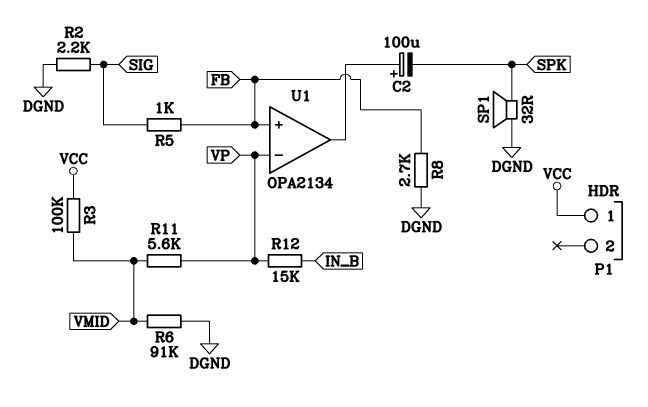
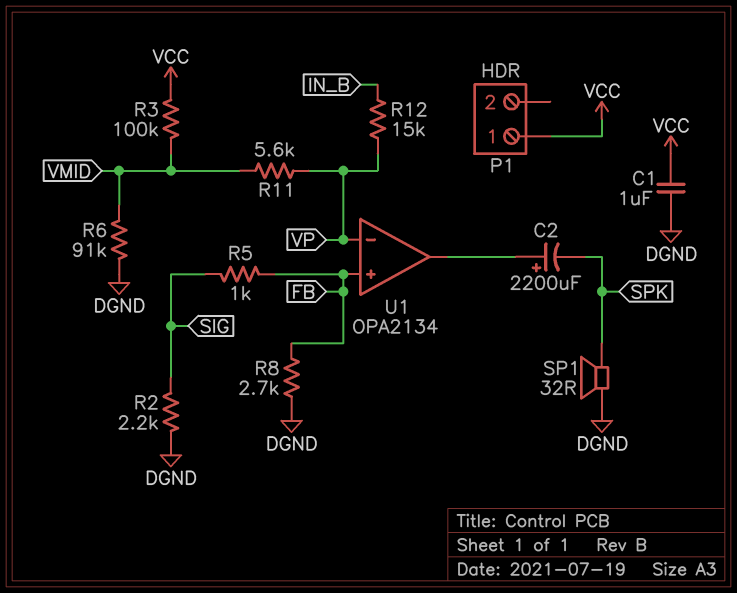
C1: none -> 1uF (DGND, VCC)
C2: 100uF (plus U1/out, minus SPK) -> 2200uF (plus U1/out, minus SPK)

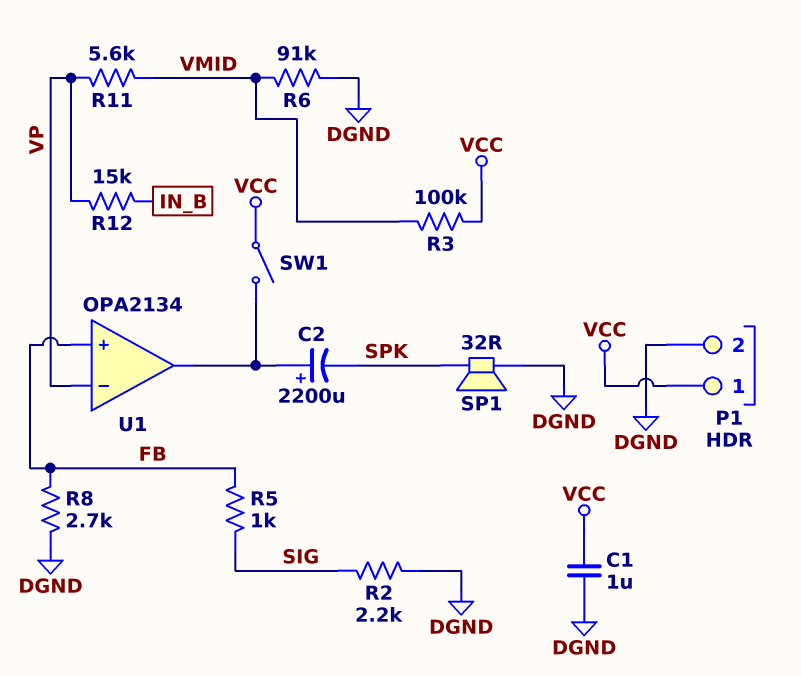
P1 pin 2: none -> DGND
SW1: none -> switch (U1/out, VCC)

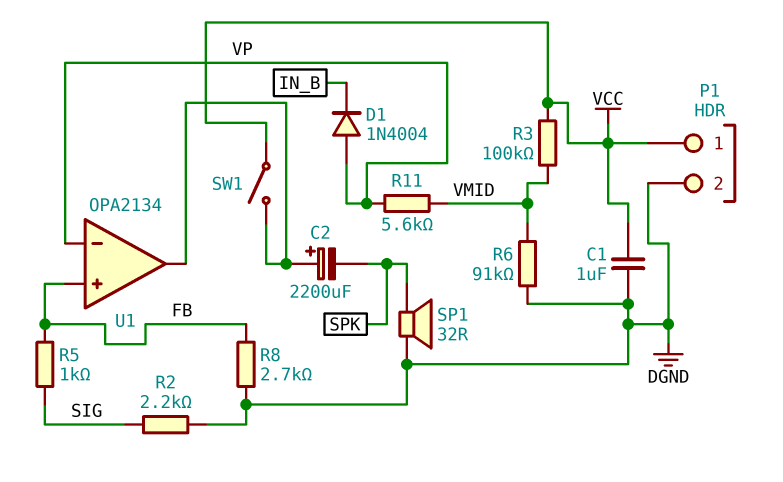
D1: none -> diode 1N4004 (A VP, K IN_B)
R12: 15k (IN_B, VP) -> none

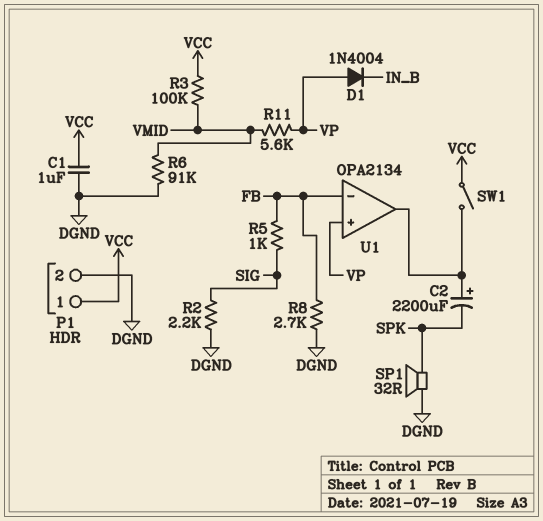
U1 pin in+: FB -> VP
U1 pin in-: VP -> FB

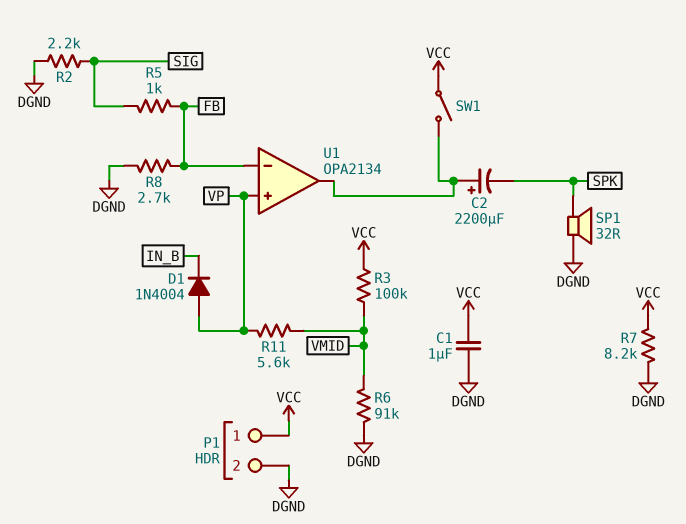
R7: none -> 8.2k (DGND, VCC)

